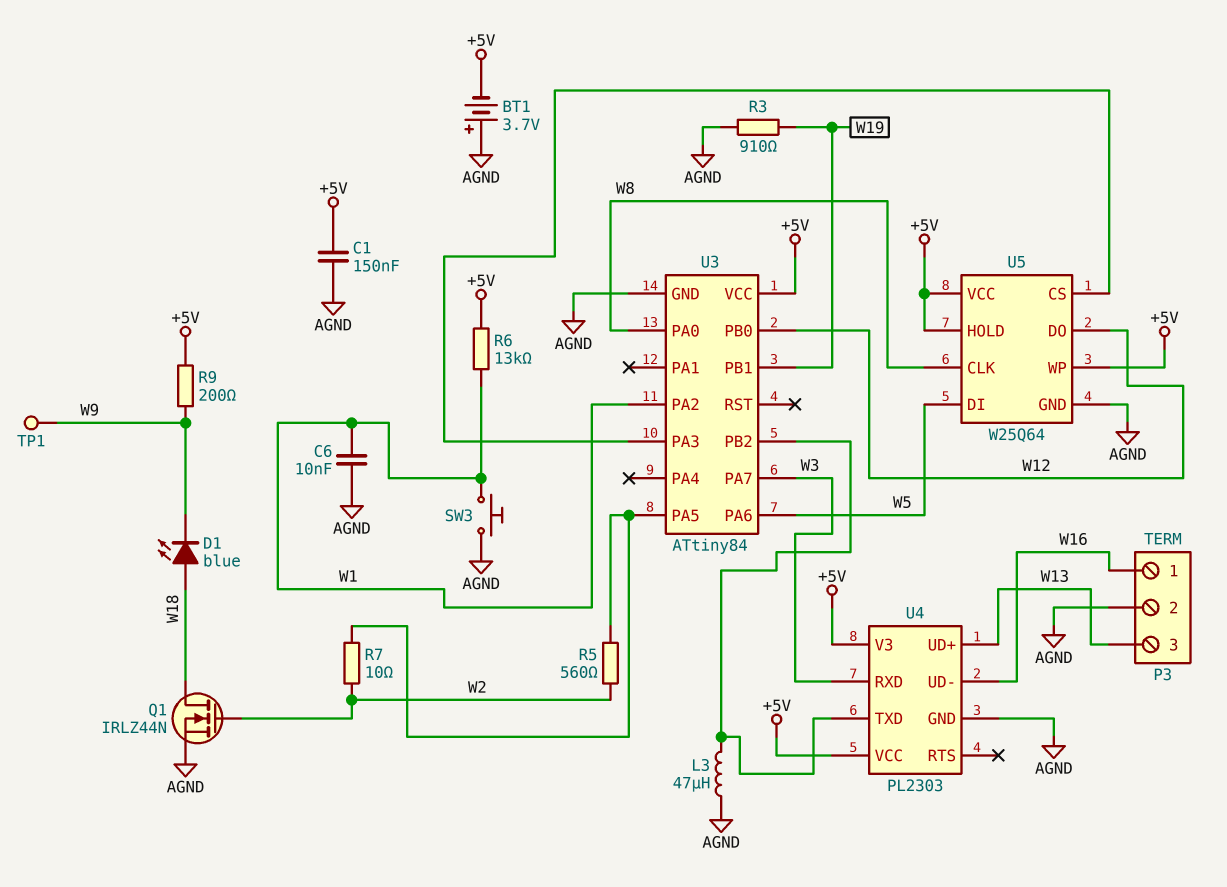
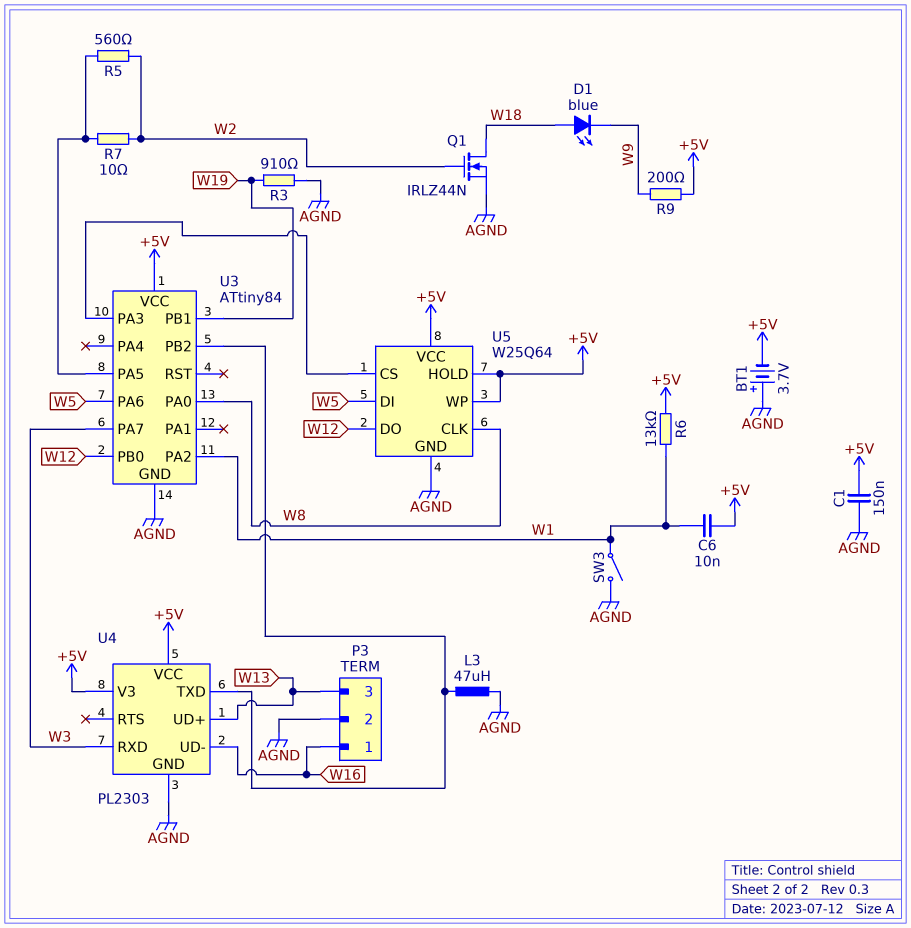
C6: 10nF (AGND, W1) -> 10nF (+5V, W1)
SW3: button (AGND, W1) -> switch (AGND, W1)
TP1: test point (W9) -> none

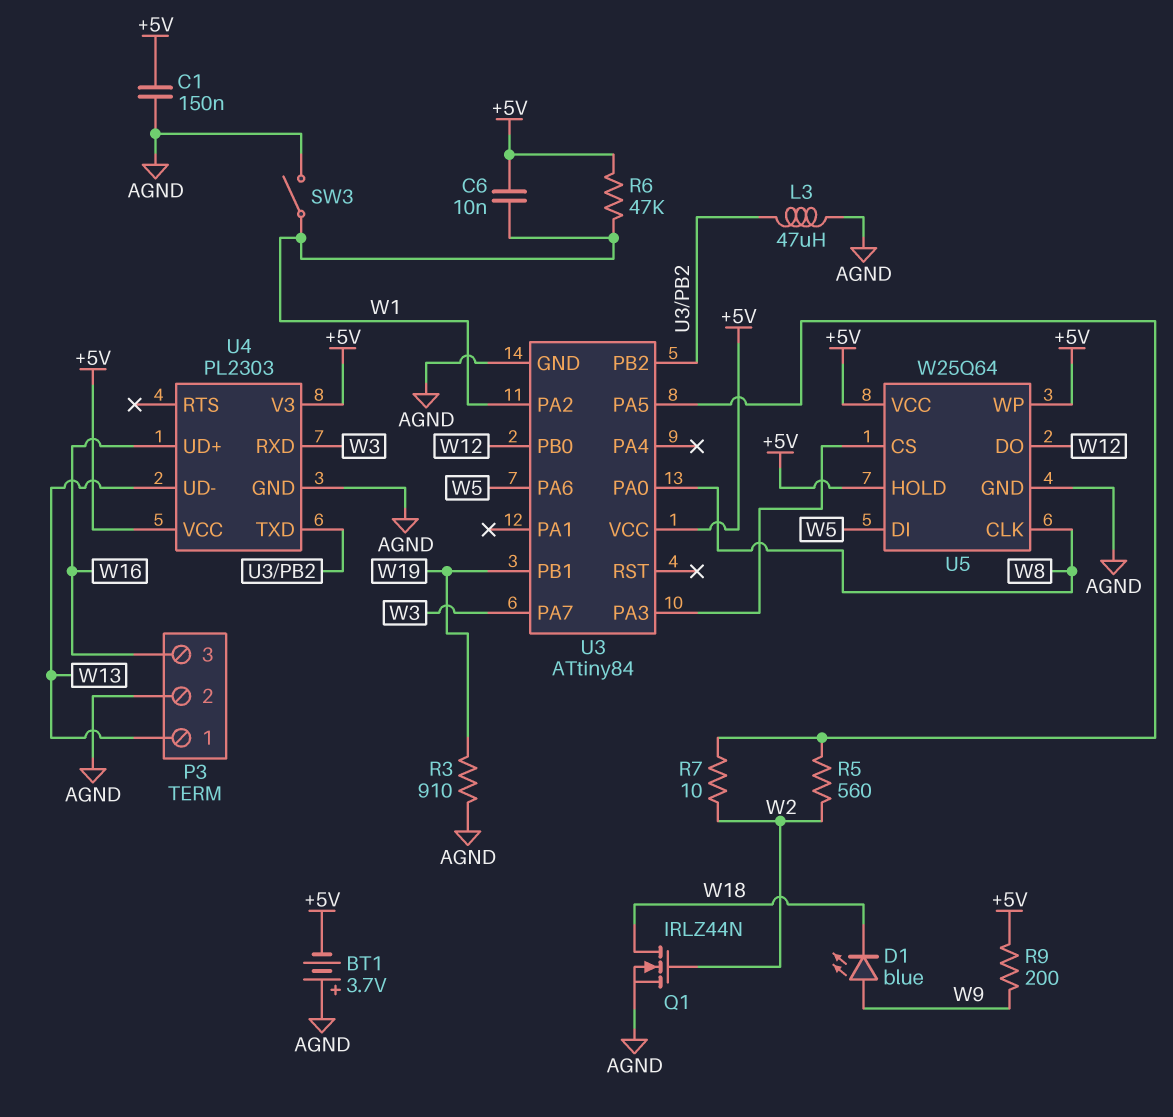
D1: LED blue (A W18, K W9) -> LED blue (A W9, K W18)
P3 pin 1: W16 -> W13
P3 pin 3: W13 -> W16
R6: 13k (+5V, W1) -> 47k (+5V, W1)
U4 pin UD+: W13 -> W16
U4 pin UD-: W16 -> W13

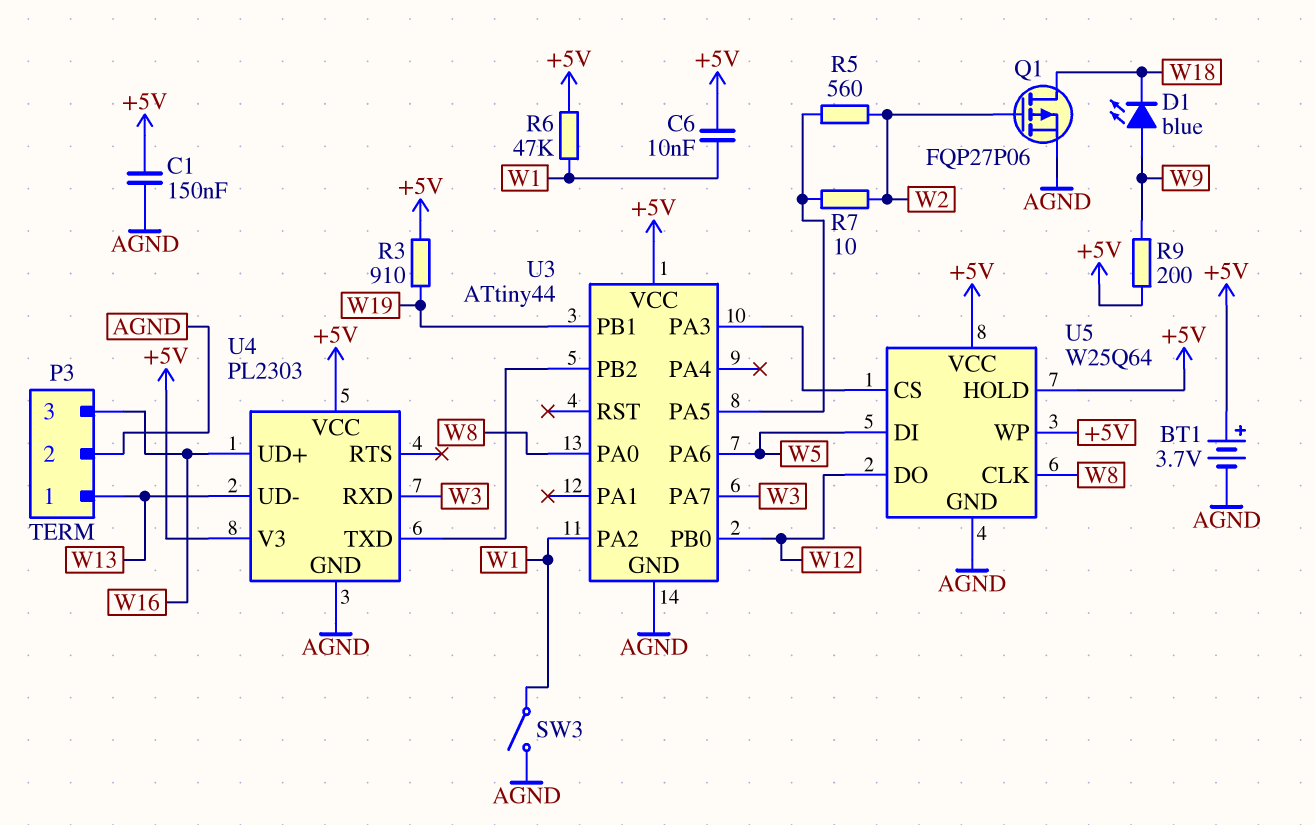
BT1: 3.7V (plus AGND, minus +5V) -> 3.7V (plus +5V, minus AGND)
L3: 47uH (AGND, U3/PB2) -> none
Q1: NMOS IRLZ44N (G W2, D W18, S AGND) -> PMOS FQP27P06 (G W2, D W18, S AGND)
R3: 910 (AGND, W19) -> 910 (+5V, W19)
U3: ATtiny84 -> ATtiny44

